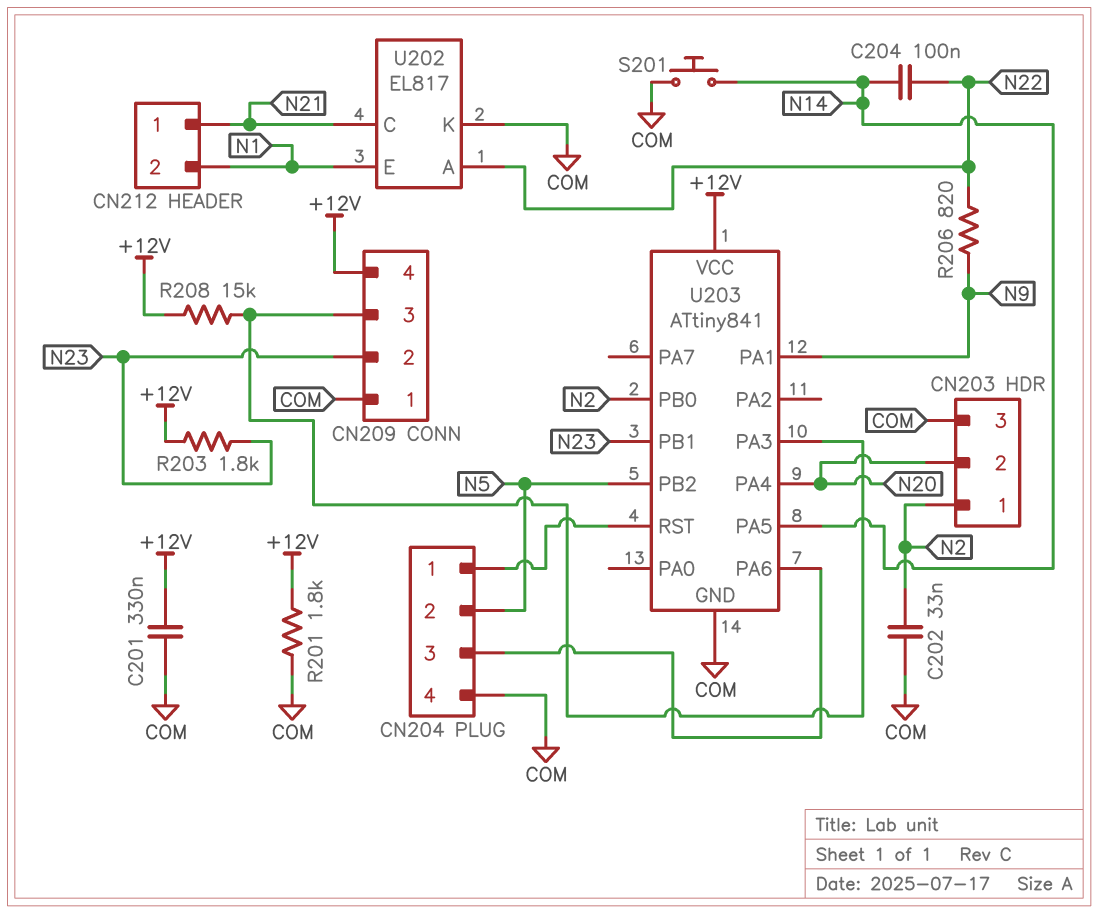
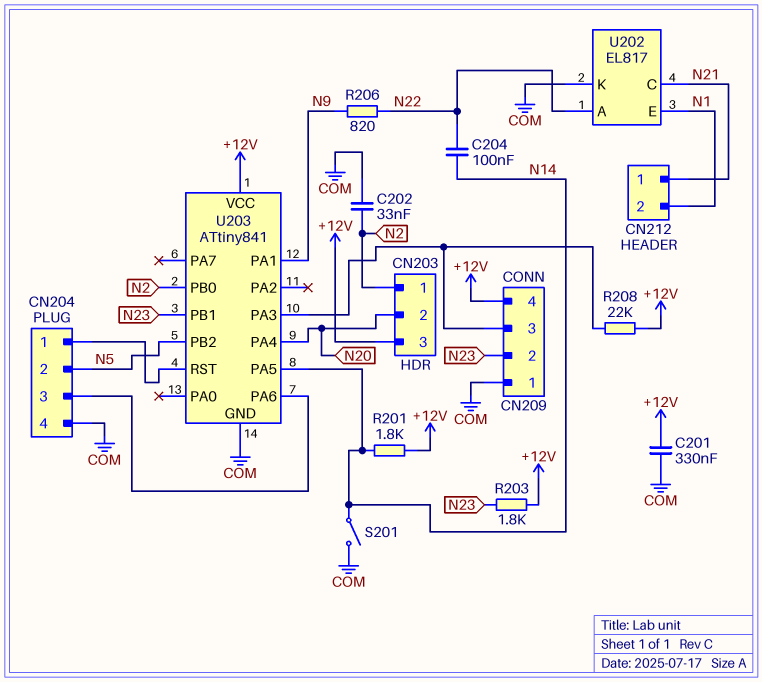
CN203 pin 3: COM -> +12V
R201: 1.8k (+12V, COM) -> 1.8k (+12V, N14)
R208: 15k (+12V, CN209/3) -> 22k (+12V, CN209/3)
S201: button (COM, N14) -> switch (COM, N14)

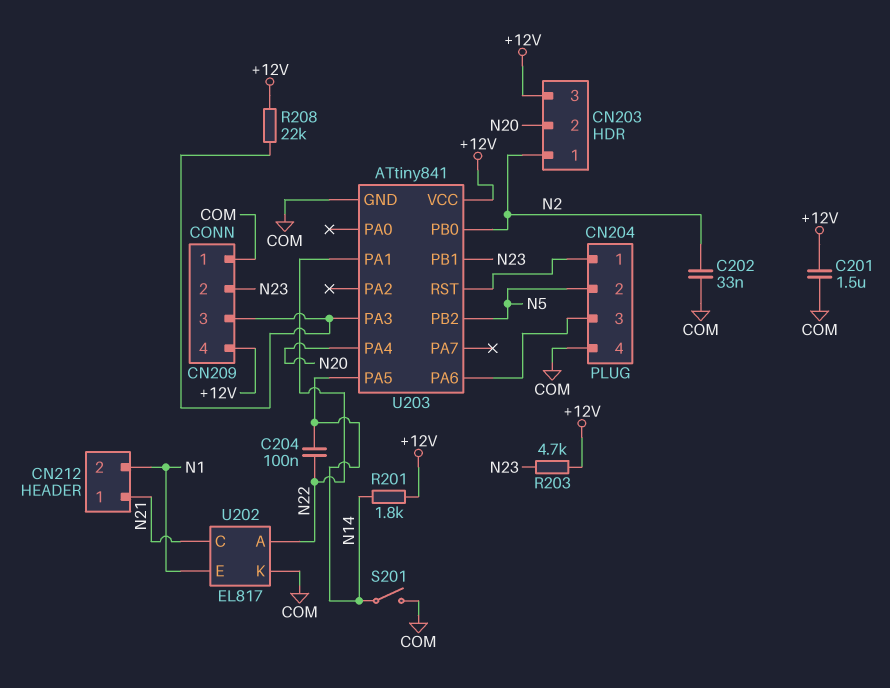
C201: 330nF (+12V, COM) -> 1.5uF (+12V, COM)
R203: 1.8k (+12V, N23) -> 4.7k (+12V, N23)
R206: 820 (N9, N22) -> none
U203 pin PA1: N9 -> N22

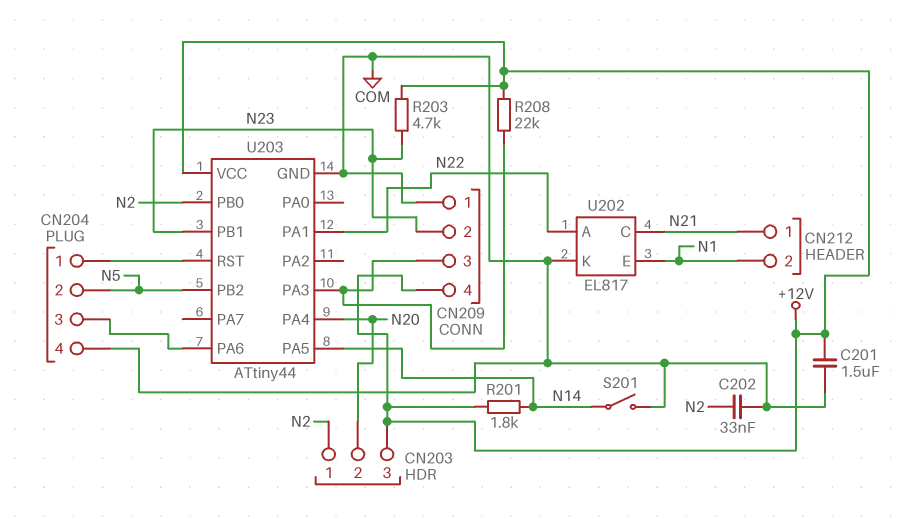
C204: 100nF (N14, N22) -> none
U203: ATtiny841 -> ATtiny44

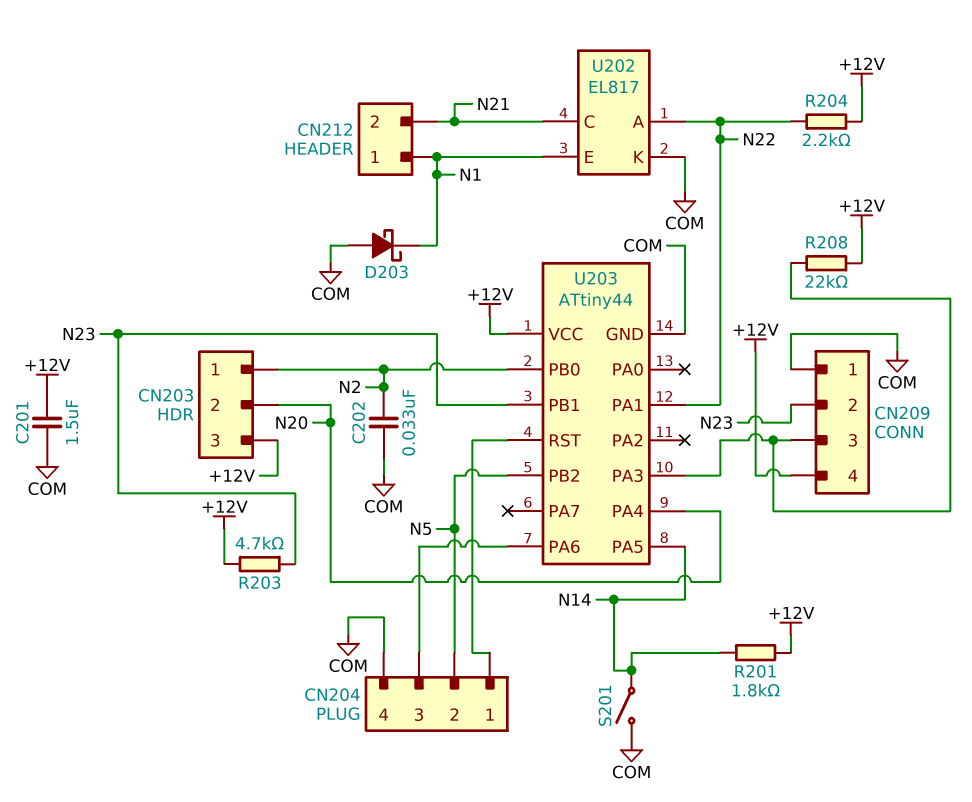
CN212 pin 1: N21 -> N1
CN212 pin 2: N1 -> N21
D203: none -> schottky (A COM, K N1)
R204: none -> 2.2k (+12V, N22)

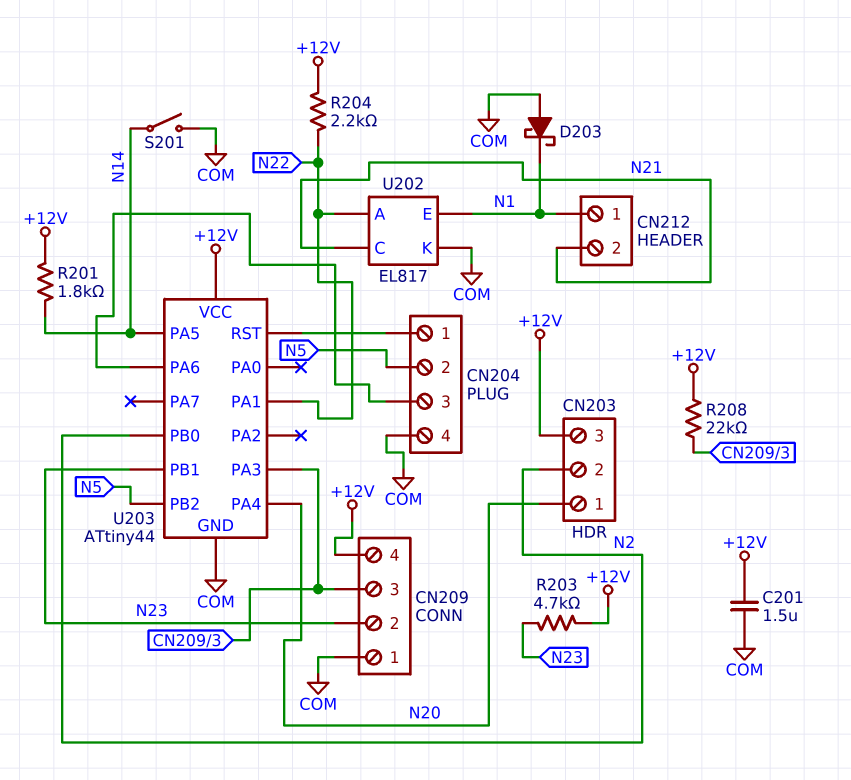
C202: 33nF (COM, N2) -> none
CN203 pin 1: N2 -> N20
CN203 pin 2: N20 -> N2

